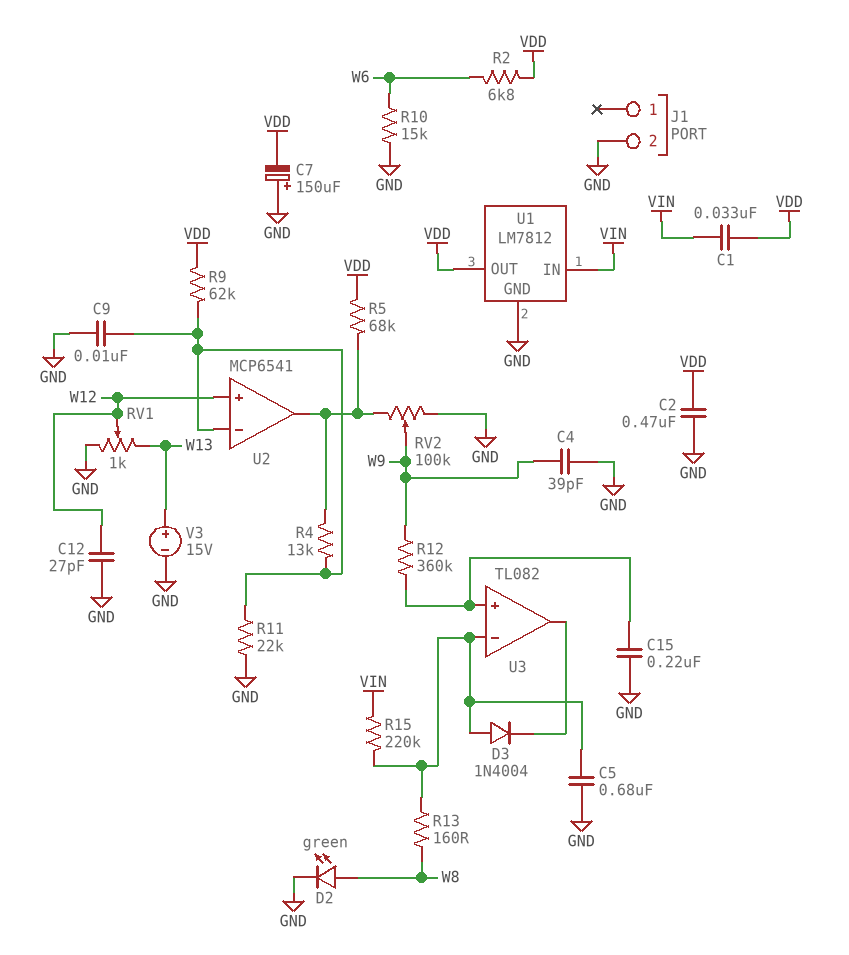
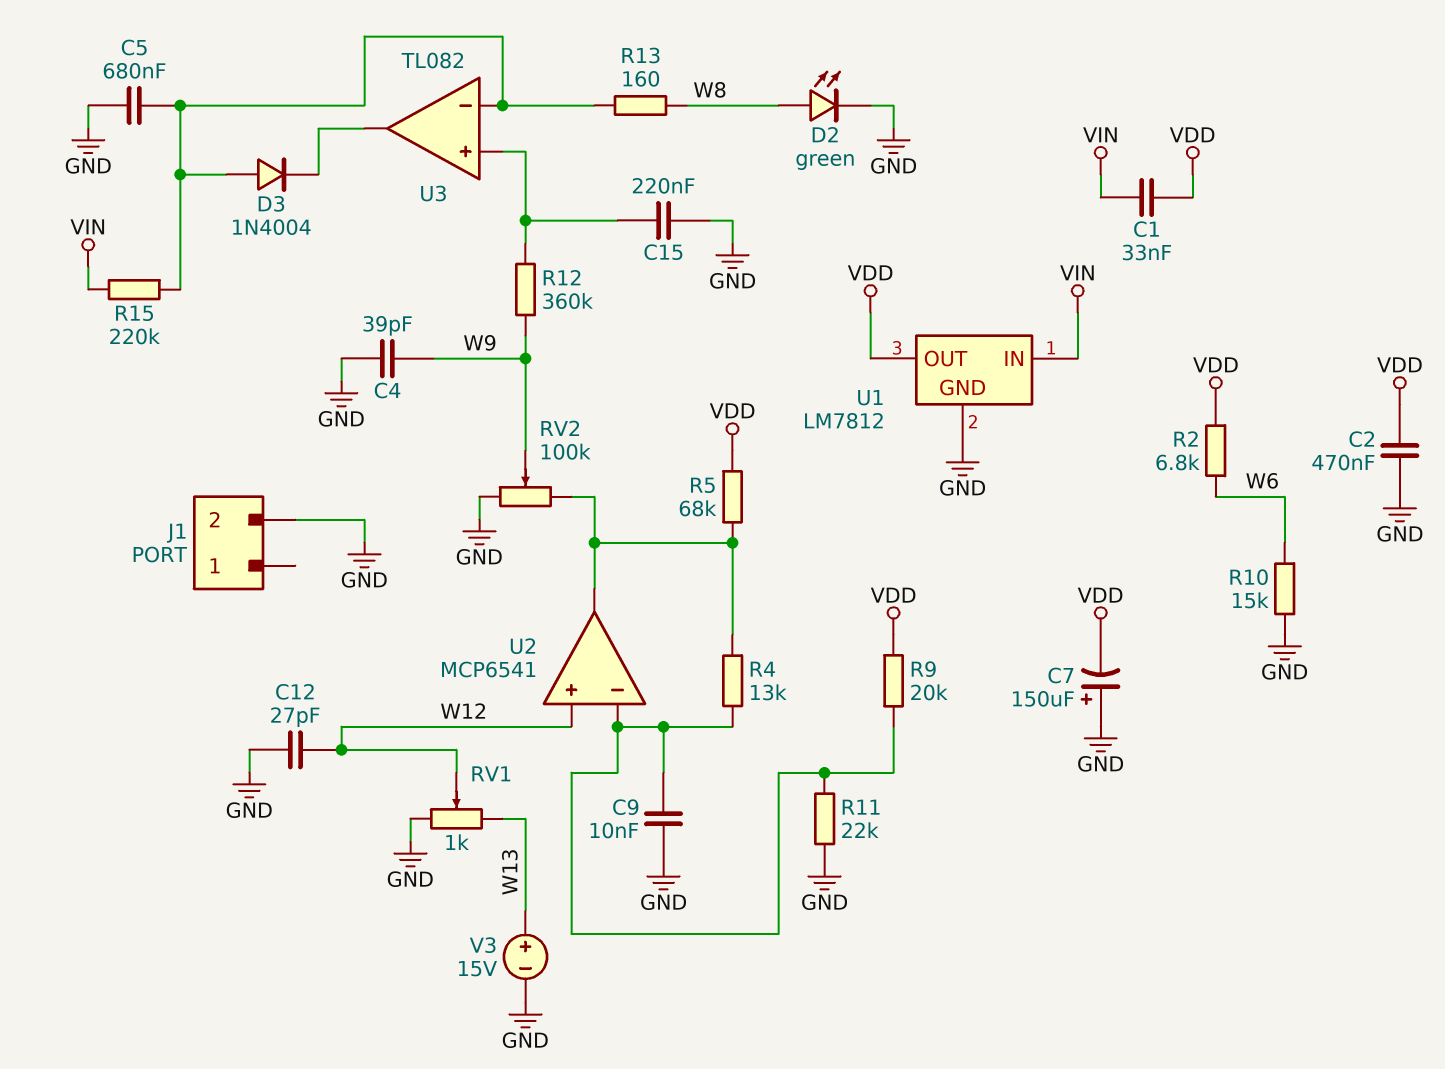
R9: 62k (U2/in-, VDD) -> 20k (U2/in-, VDD)

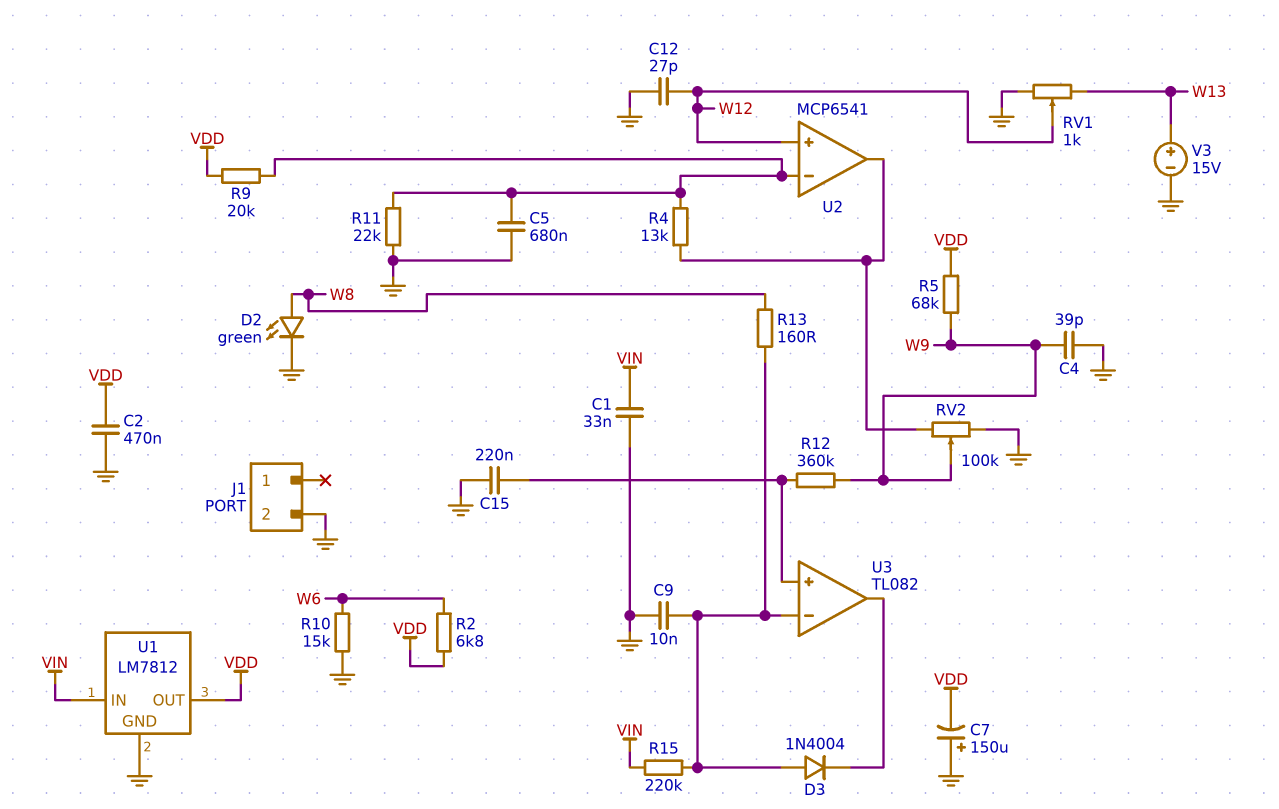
C1: 33nF (VDD, VIN) -> 33nF (GND, VIN)
C5: 680nF (GND, U3/in-) -> 680nF (GND, U2/in-)
C9: 10nF (GND, U2/in-) -> 10nF (GND, U3/in-)
R5: 68k (U2/out, VDD) -> 68k (VDD, W9)

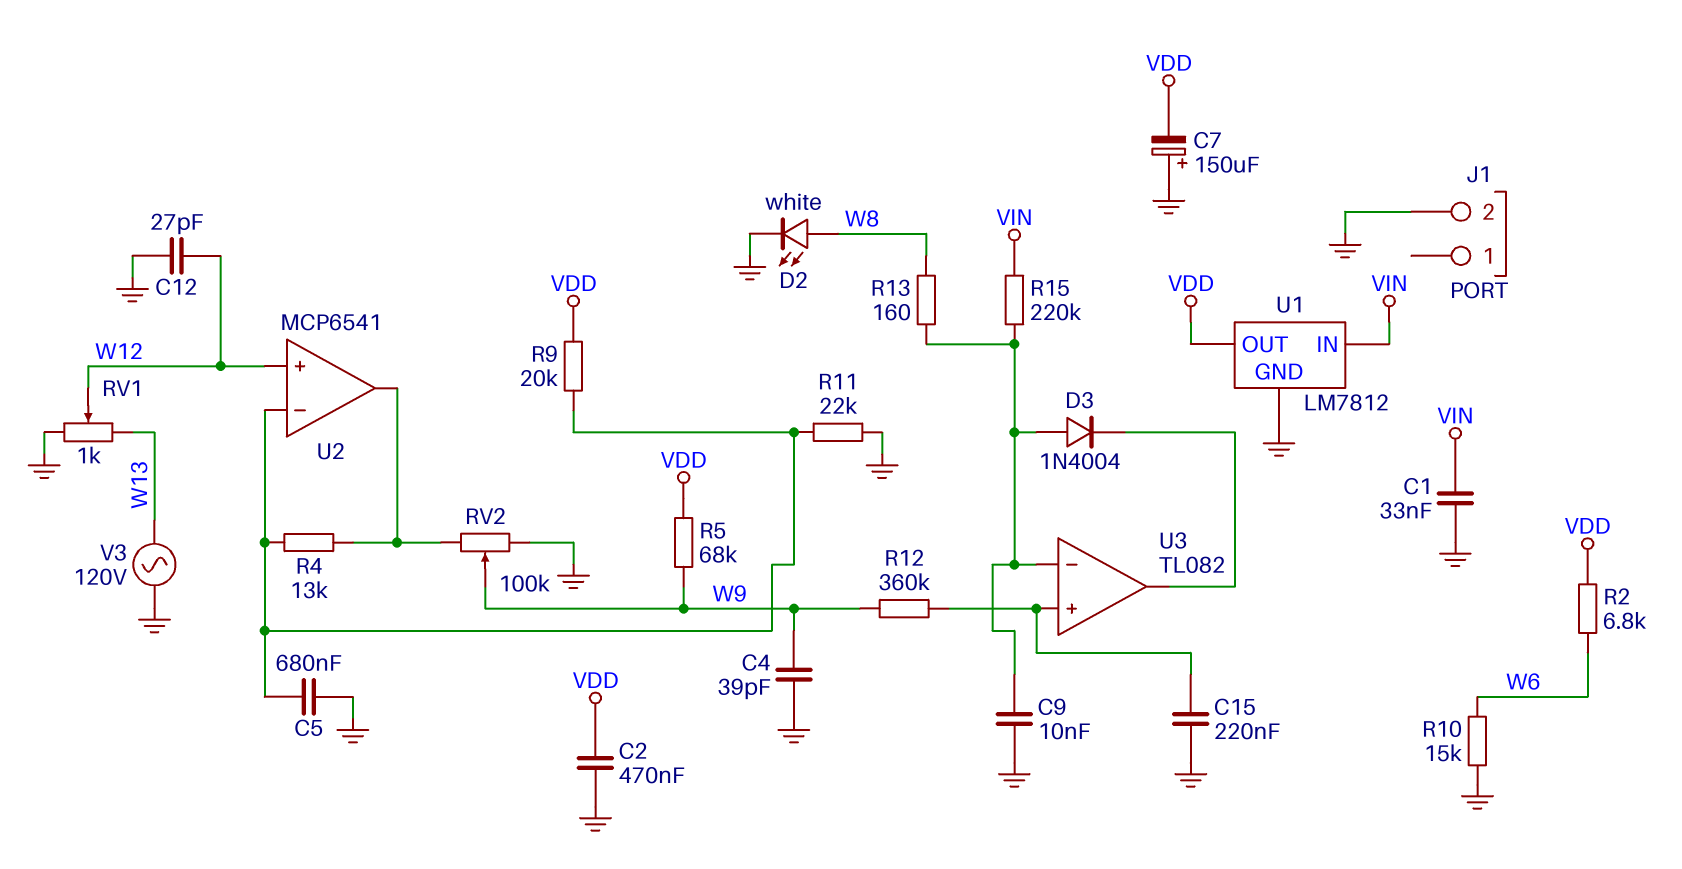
D2: LED green (A W8, K GND) -> LED white (A W8, K GND)
V3: 15V (plus W13, minus GND) -> AC 120V (GND, W13)

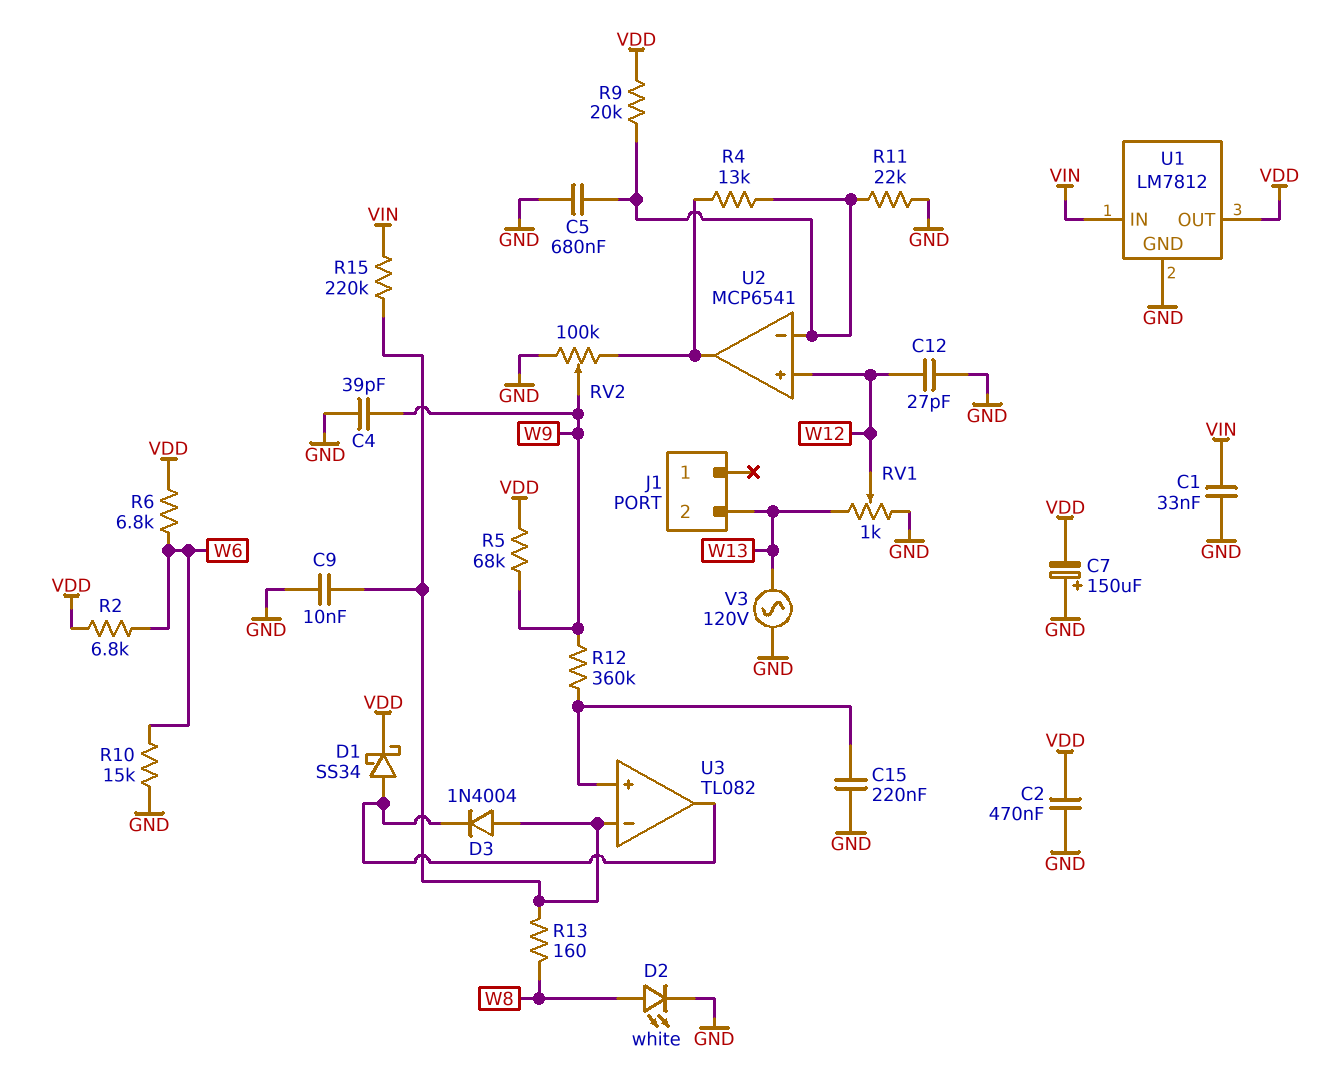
D1: none -> schottky SS34 (A U3/out, K VDD)
J1 pin 2: GND -> W13
R6: none -> 6.8k (VDD, W6)

